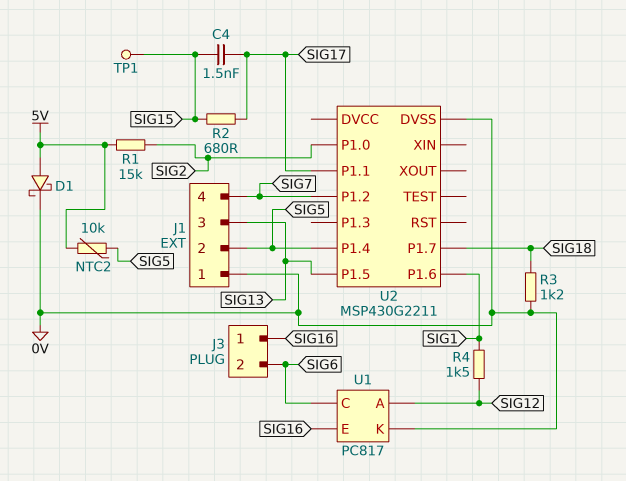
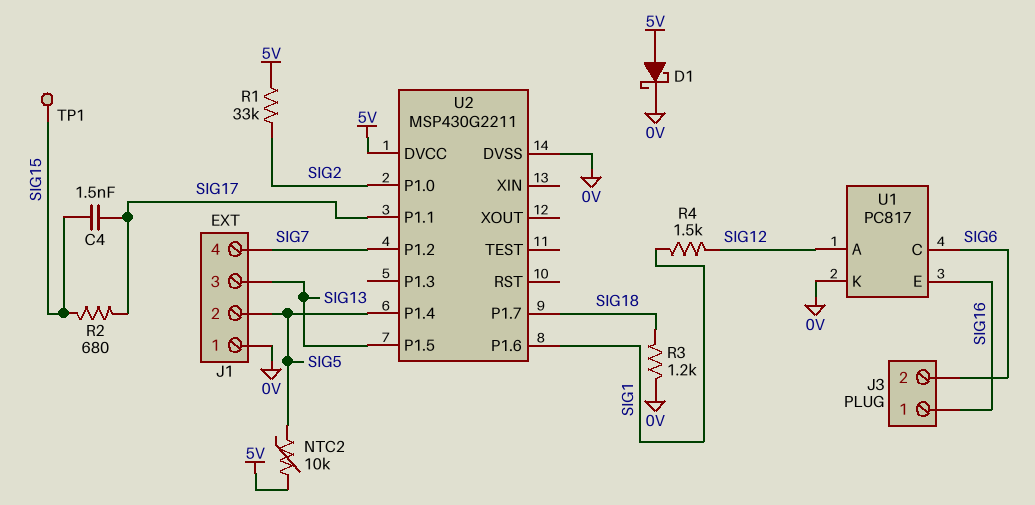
R1: 15k (5V, SIG2) -> 33k (5V, SIG2)
U2 pin DVCC: none -> 5V

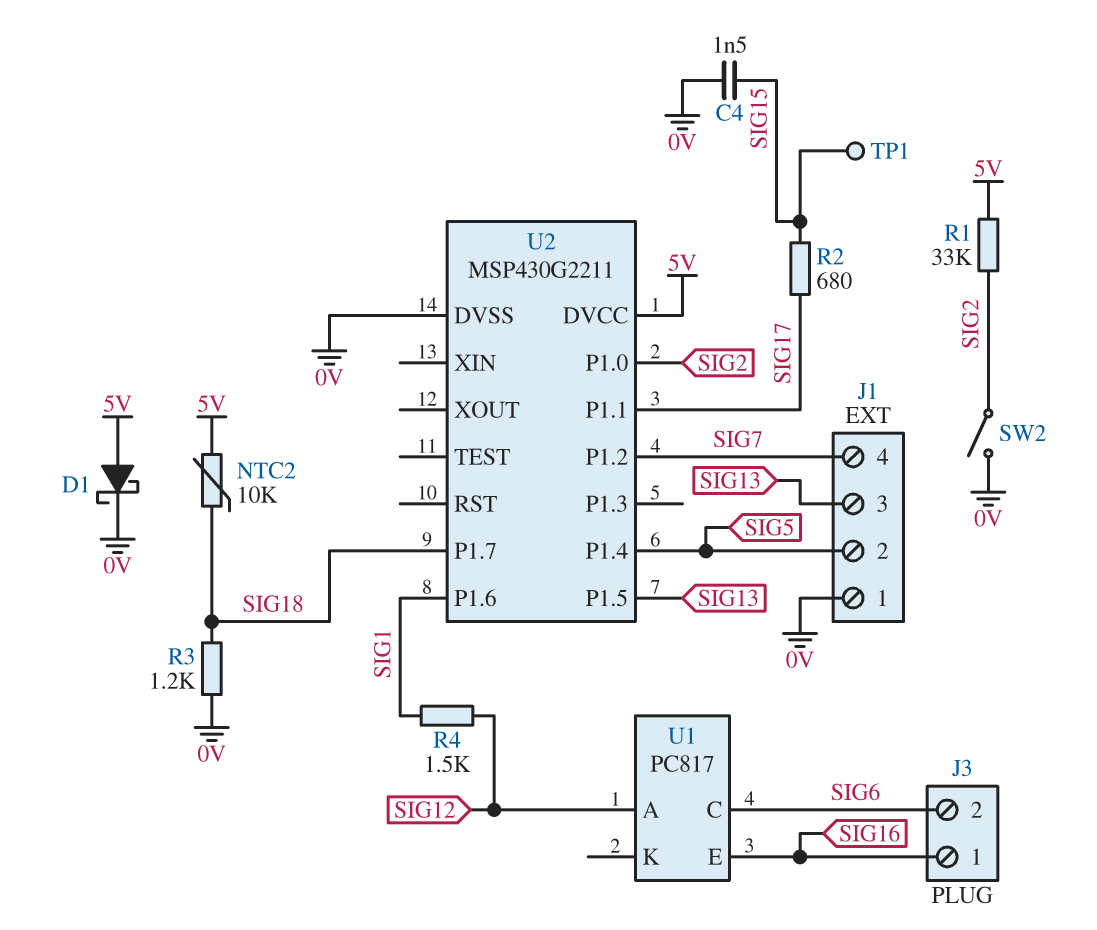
C4: 1.5nF (SIG15, SIG17) -> 1.5nF (0V, SIG15)
NTC2: 10k (5V, SIG5) -> 10k (5V, SIG18)
SW2: none -> switch (0V, SIG2)
U1 pin K: 0V -> none

